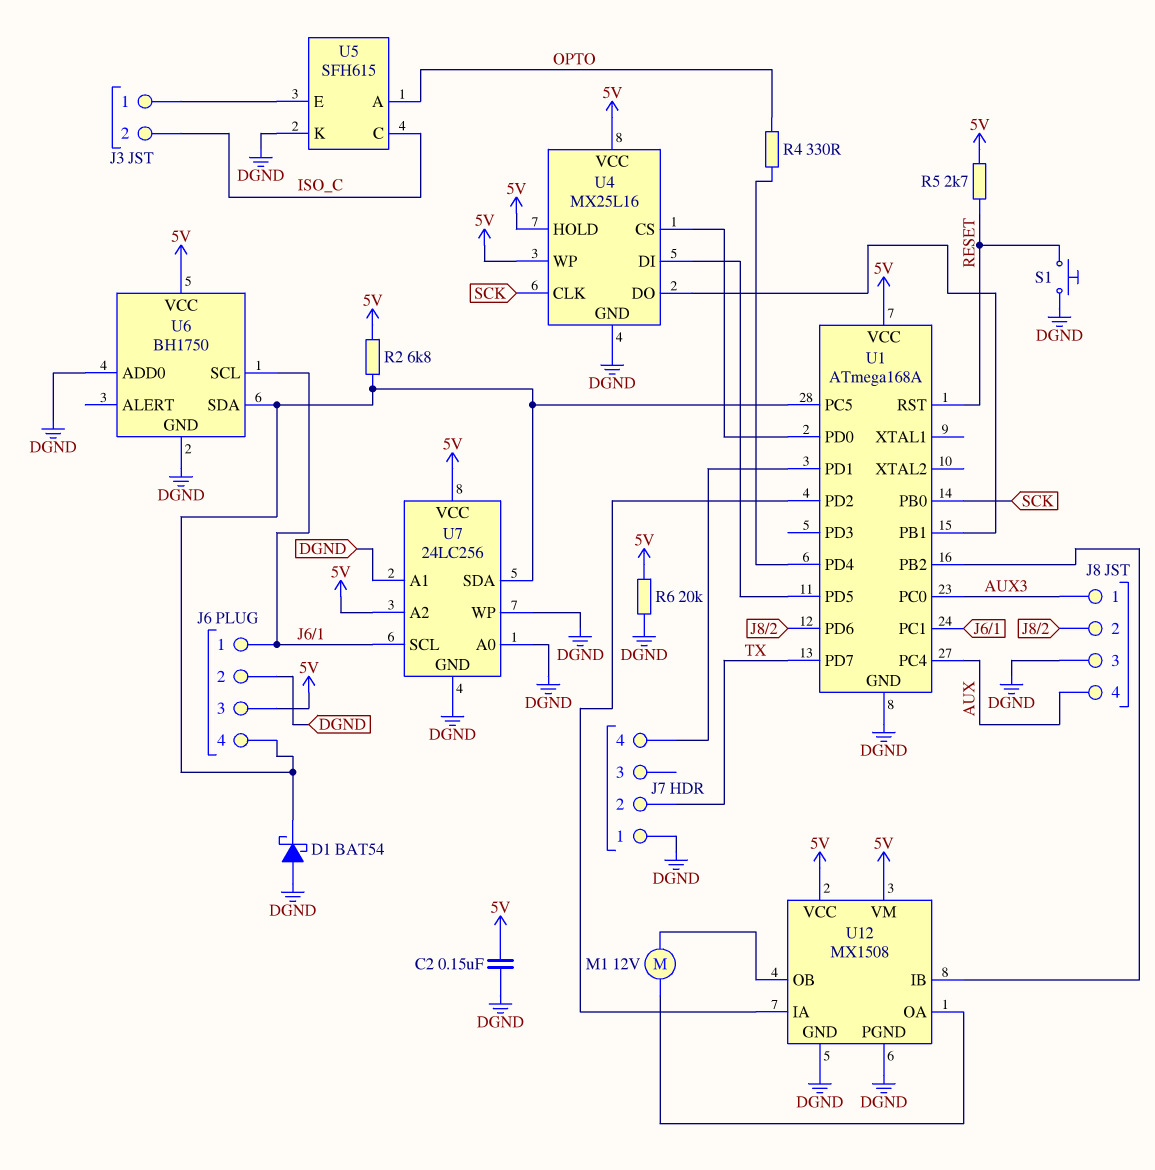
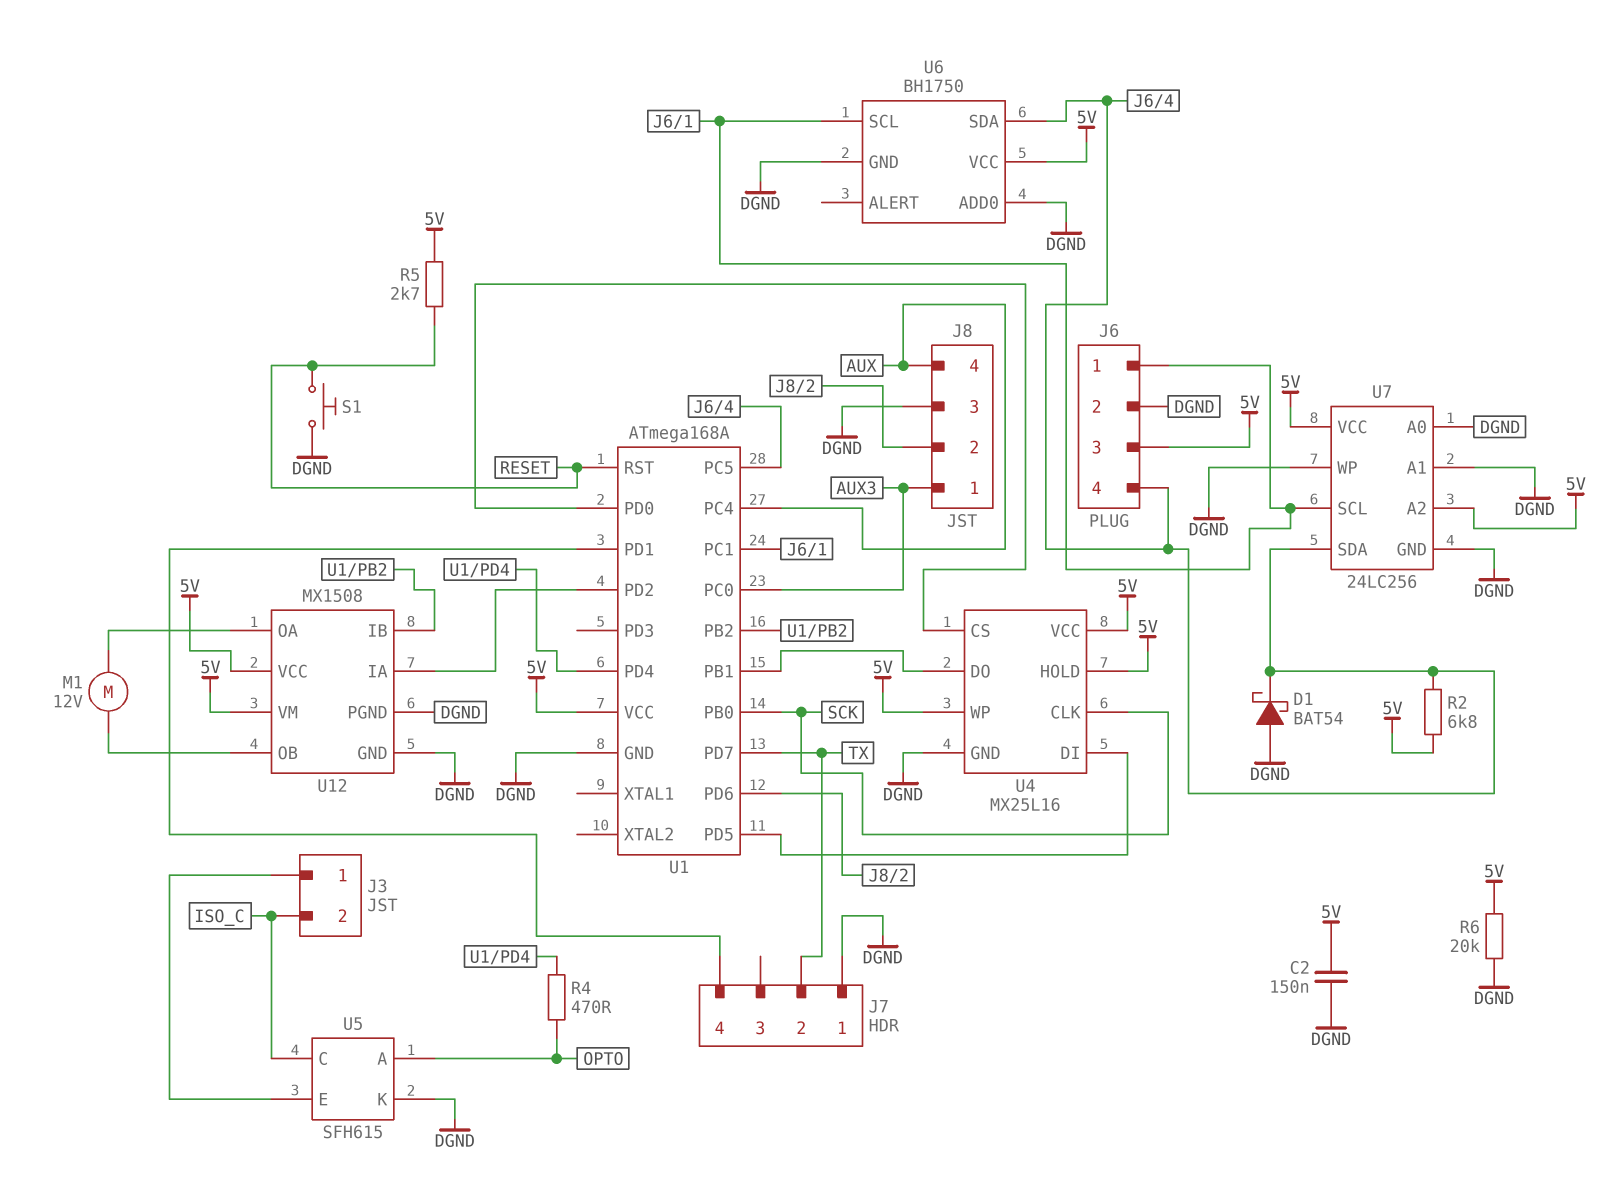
R4: 330 (OPTO, U1/PD4) -> 470 (OPTO, U1/PD4)

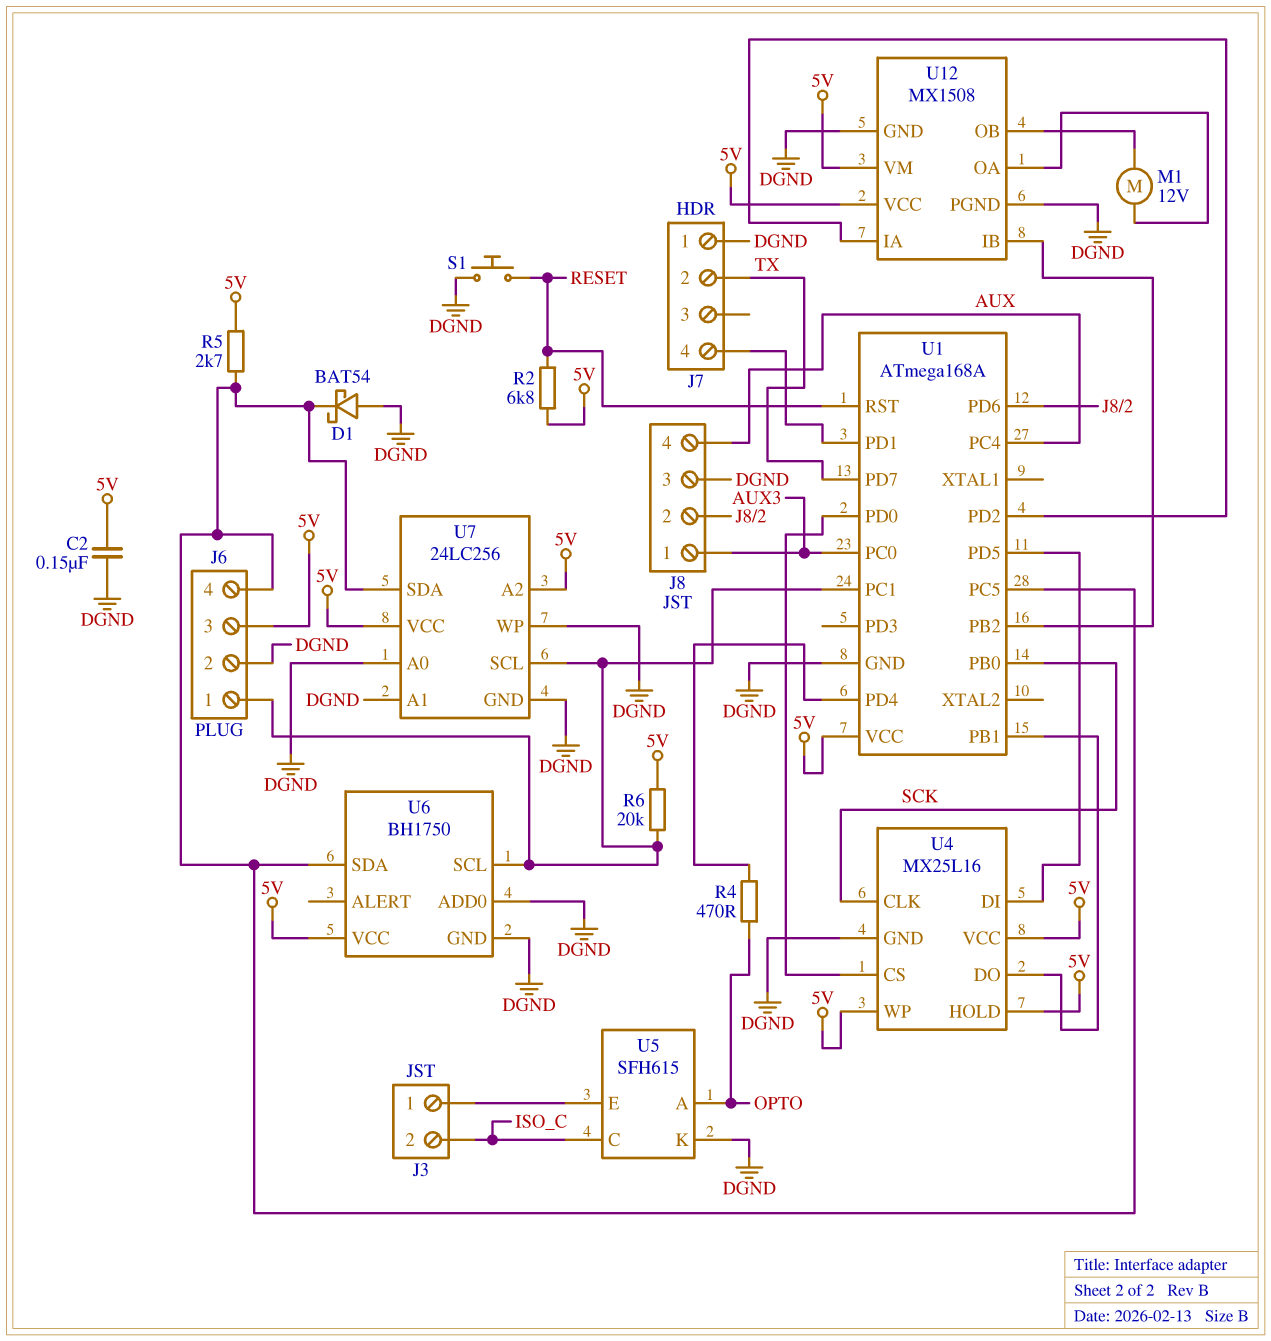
R2: 6.8k (5V, J6/4) -> 6.8k (5V, RESET)
R5: 2.7k (5V, RESET) -> 2.7k (5V, J6/4)
R6: 20k (5V, DGND) -> 20k (5V, J6/1)

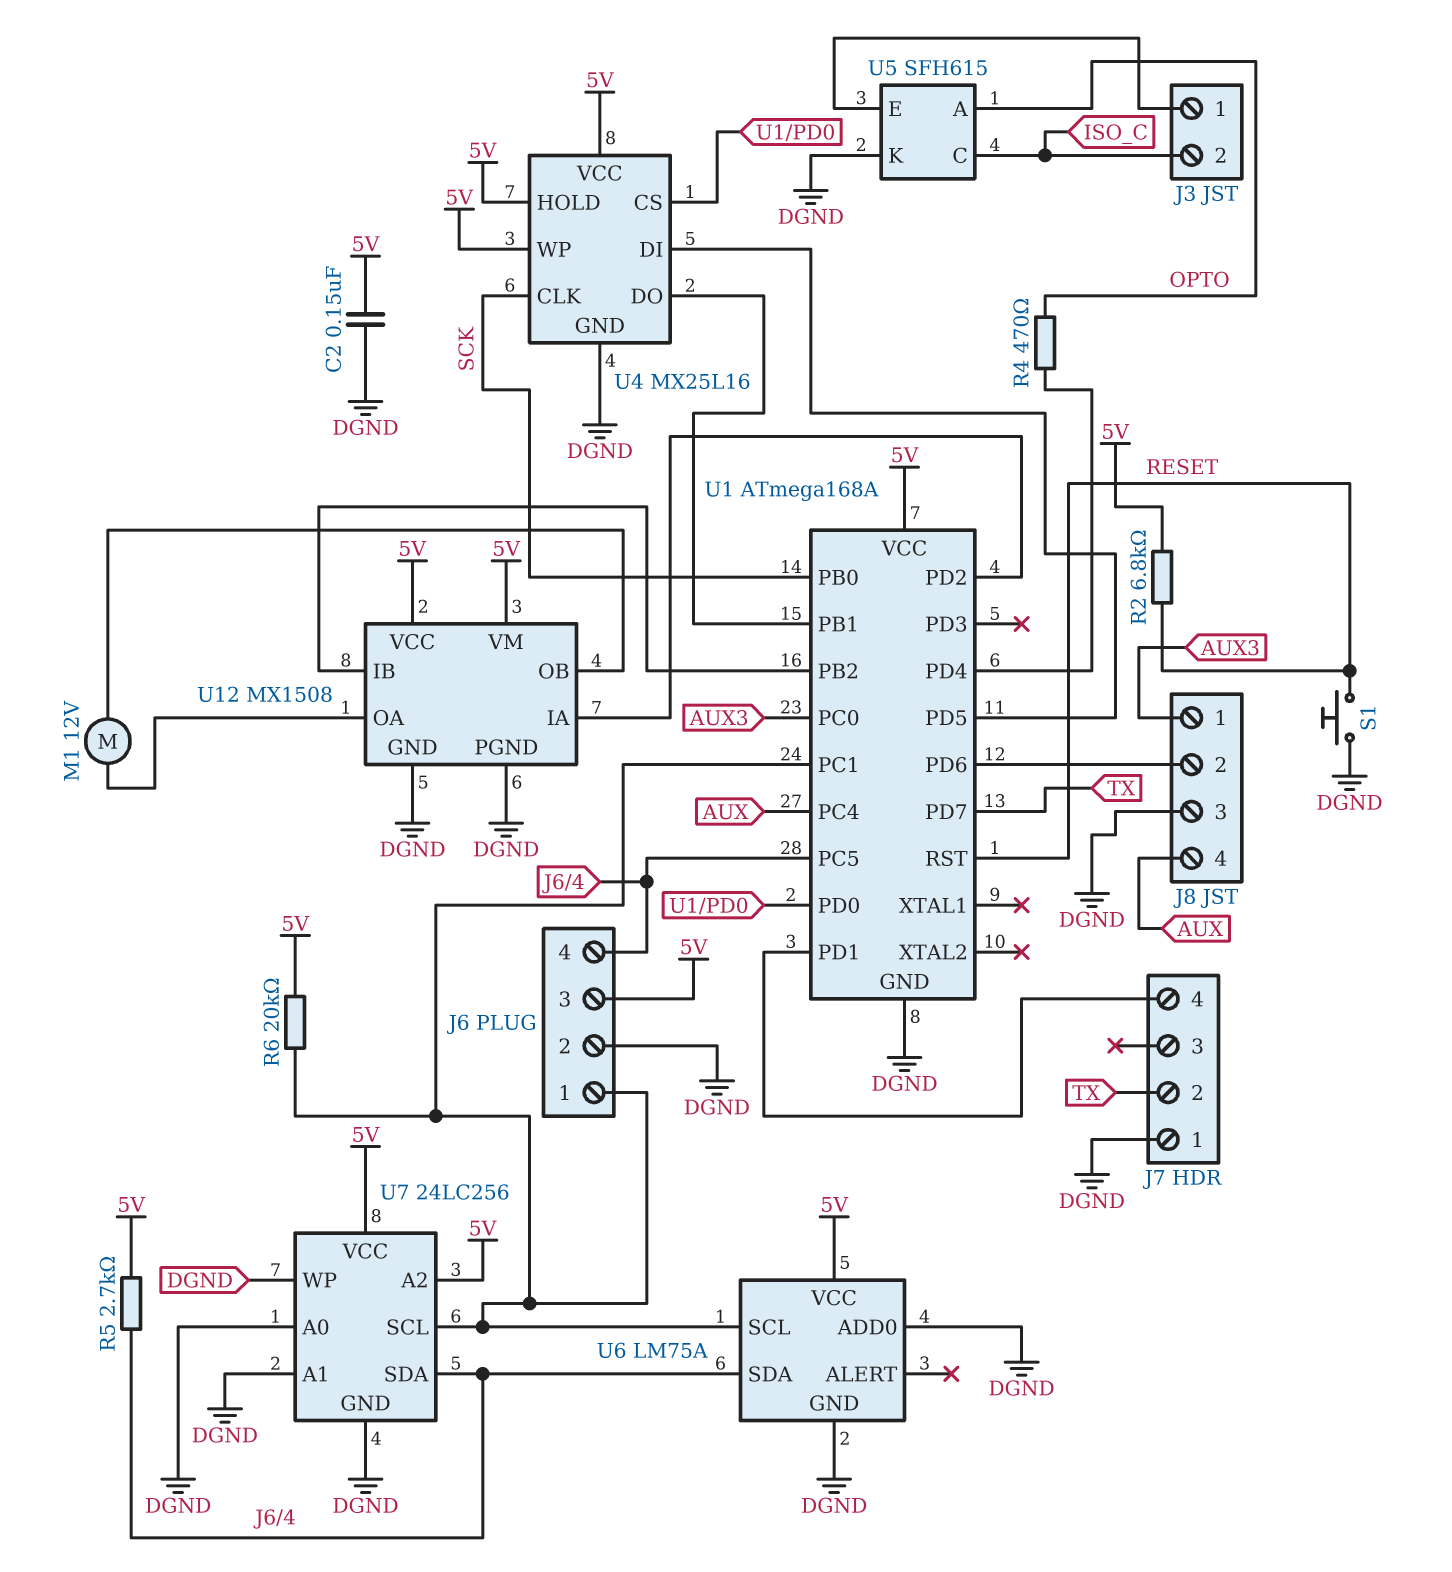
D1: schottky BAT54 (A DGND, K J6/4) -> none
U6: BH1750 -> LM75A

